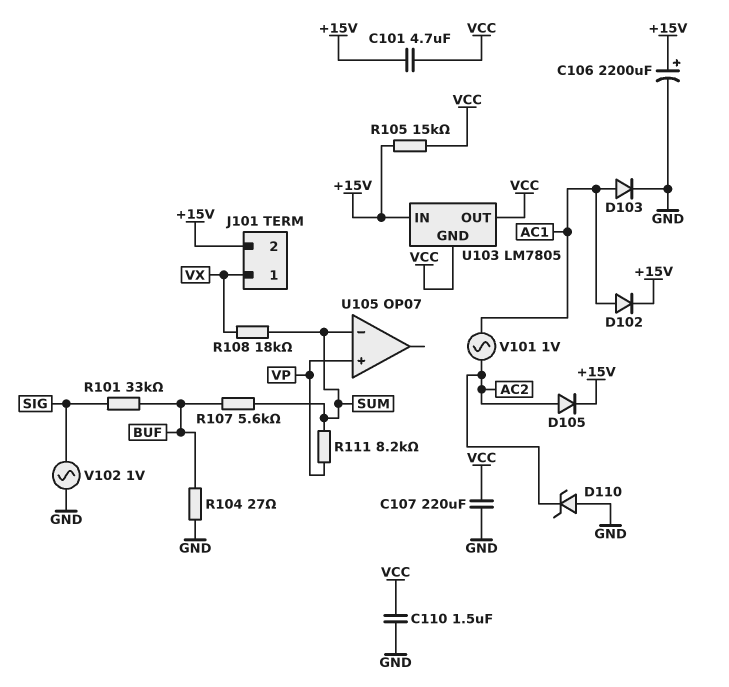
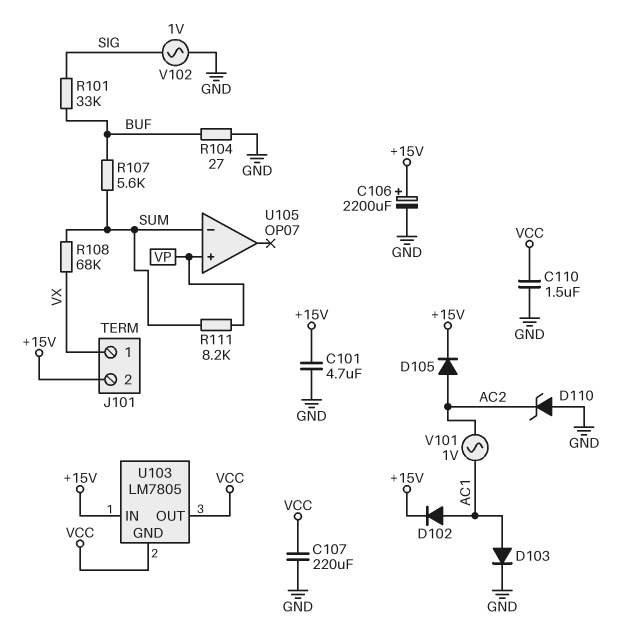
C101: 4.7uF (+15V, VCC) -> 4.7uF (+15V, GND)
R105: 15k (+15V, VCC) -> none
R108: 18k (SUM, VX) -> 68k (SUM, VX)

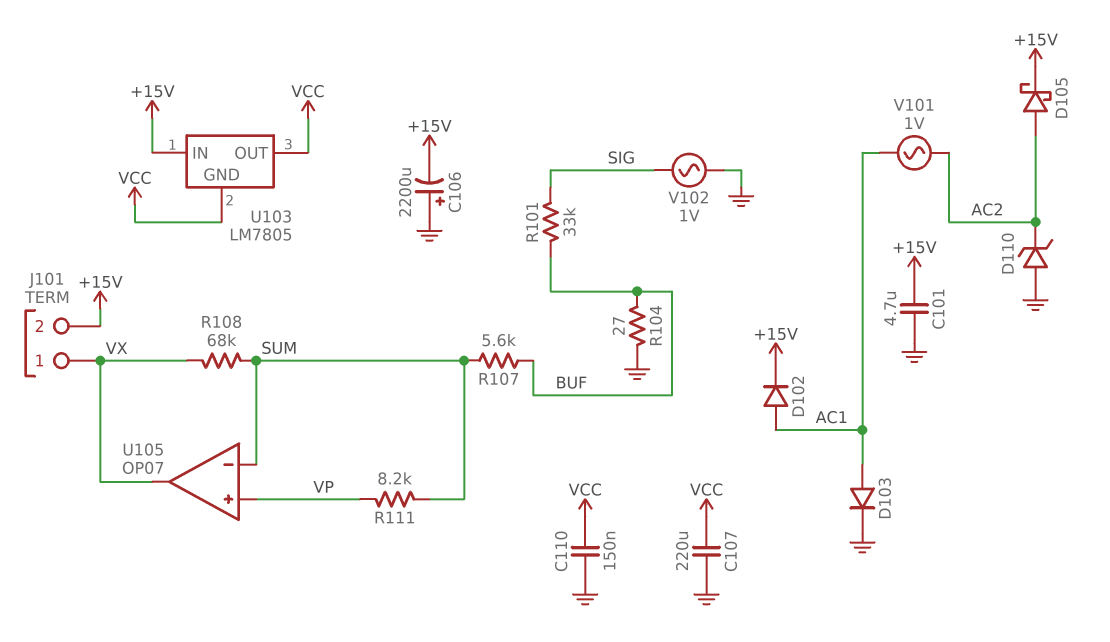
C106: 2200uF (plus +15V, minus GND) -> 2200uF (plus GND, minus +15V)
C110: 1.5uF (GND, VCC) -> 150nF (GND, VCC)
D105: diode (A AC2, K +15V) -> schottky (A AC2, K +15V)
U105 pin out: none -> VX

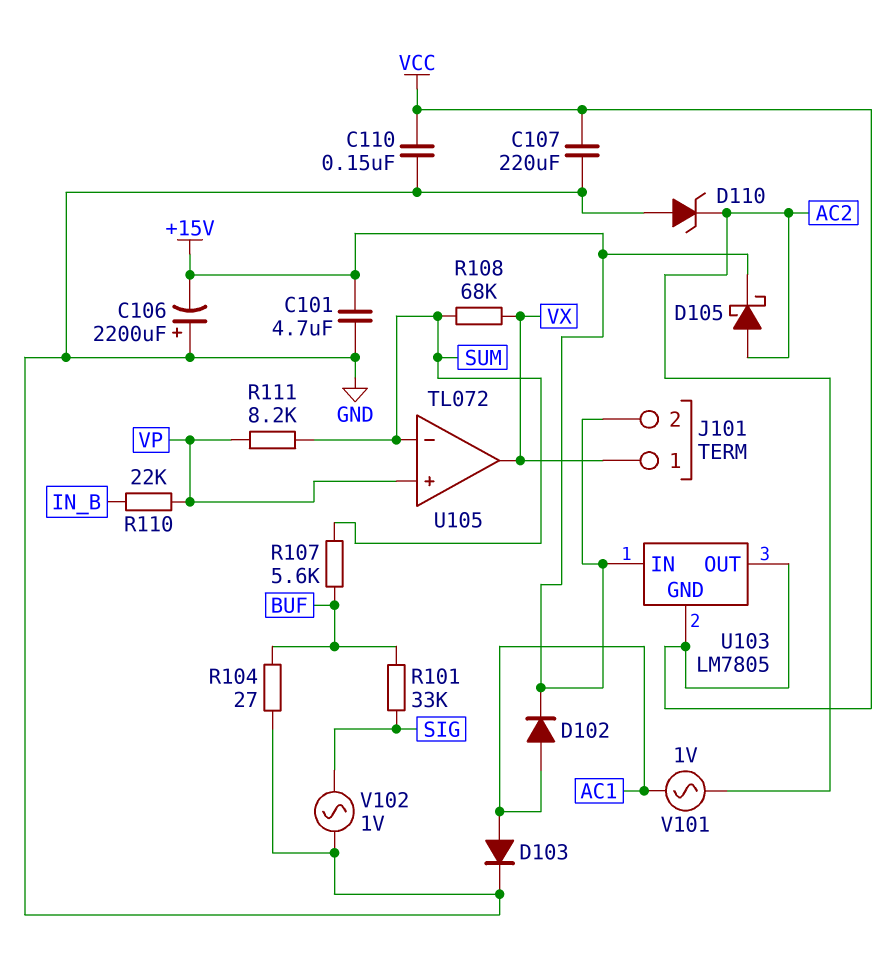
R110: none -> 22k (IN_B, VP)
U105: OP07 -> TL072

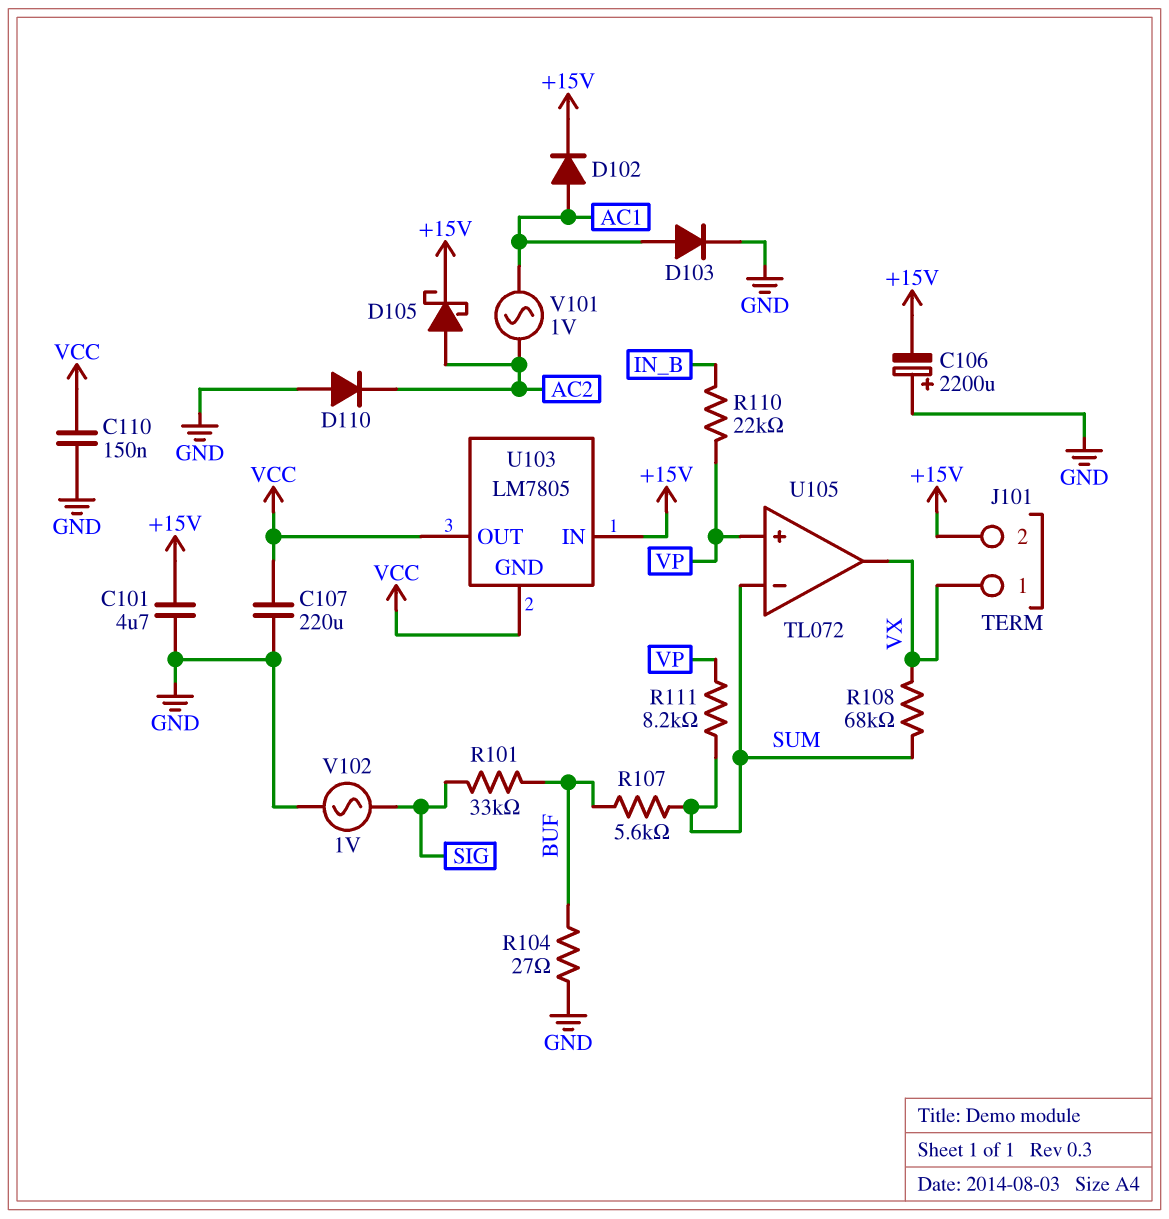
D110: zener (A GND, K AC2) -> diode (A GND, K AC2)

